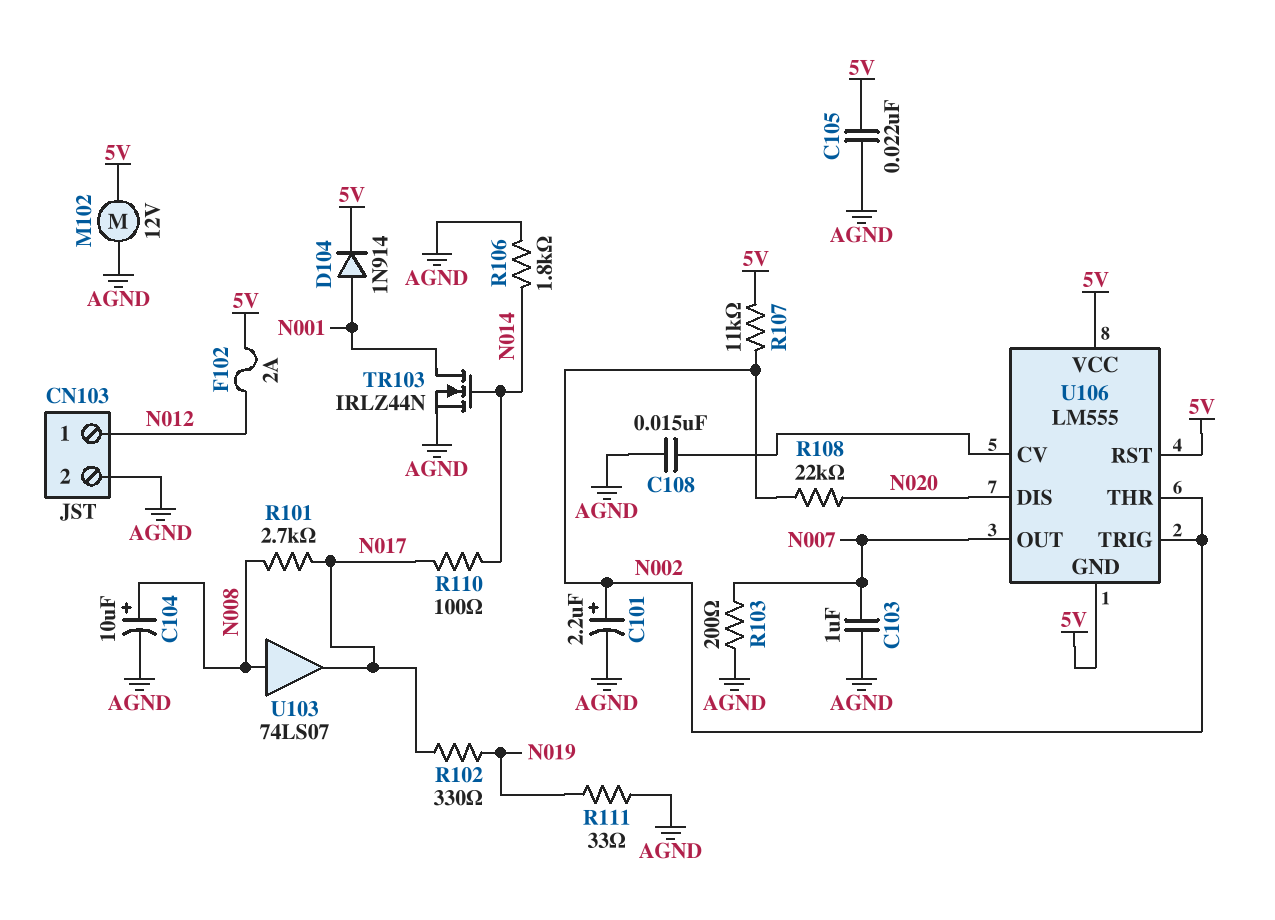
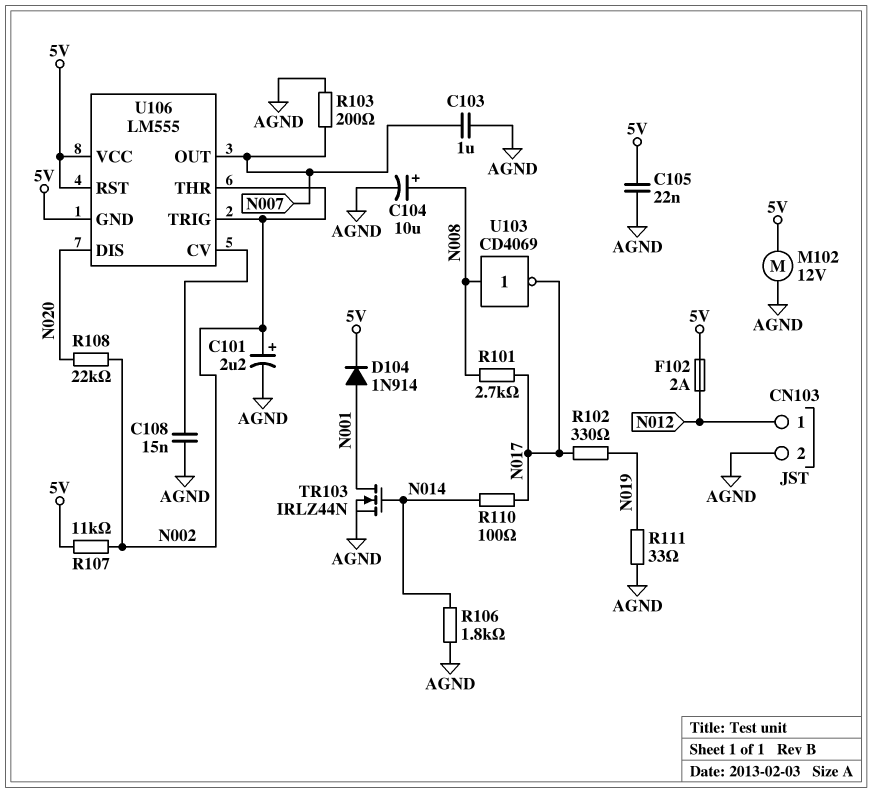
U103: buffer 74LS07 (in N008, out N017) -> NOT CD4069 (in N008, out N017)

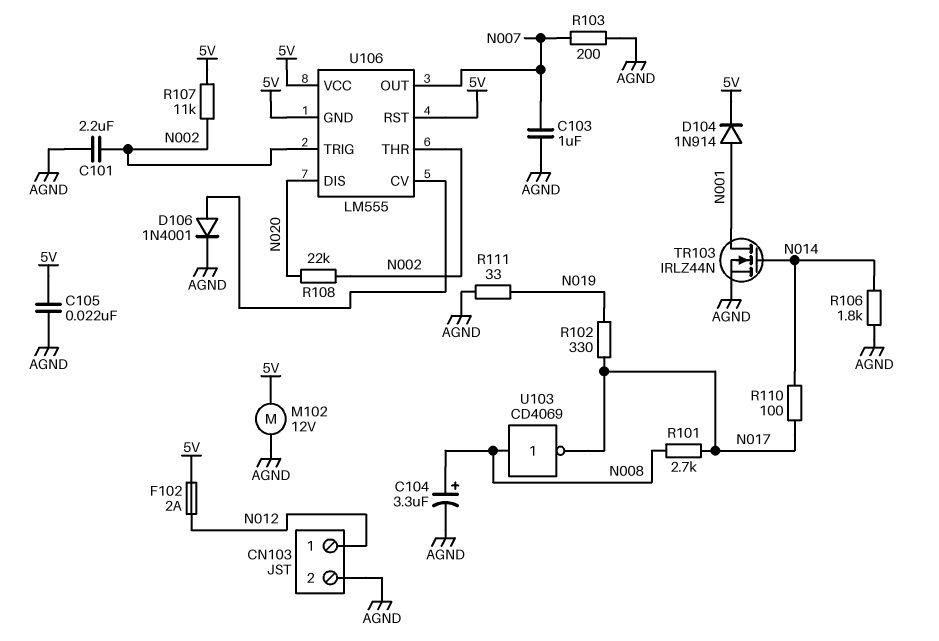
C101: 2.2uF (plus N002, minus AGND) -> 2.2uF (AGND, N002)
C104: 10uF (plus N008, minus AGND) -> 3.3uF (plus N008, minus AGND)
C108: 15nF (AGND, U106/CV) -> none
D106: none -> diode 1N4001 (A U106/CV, K AGND)

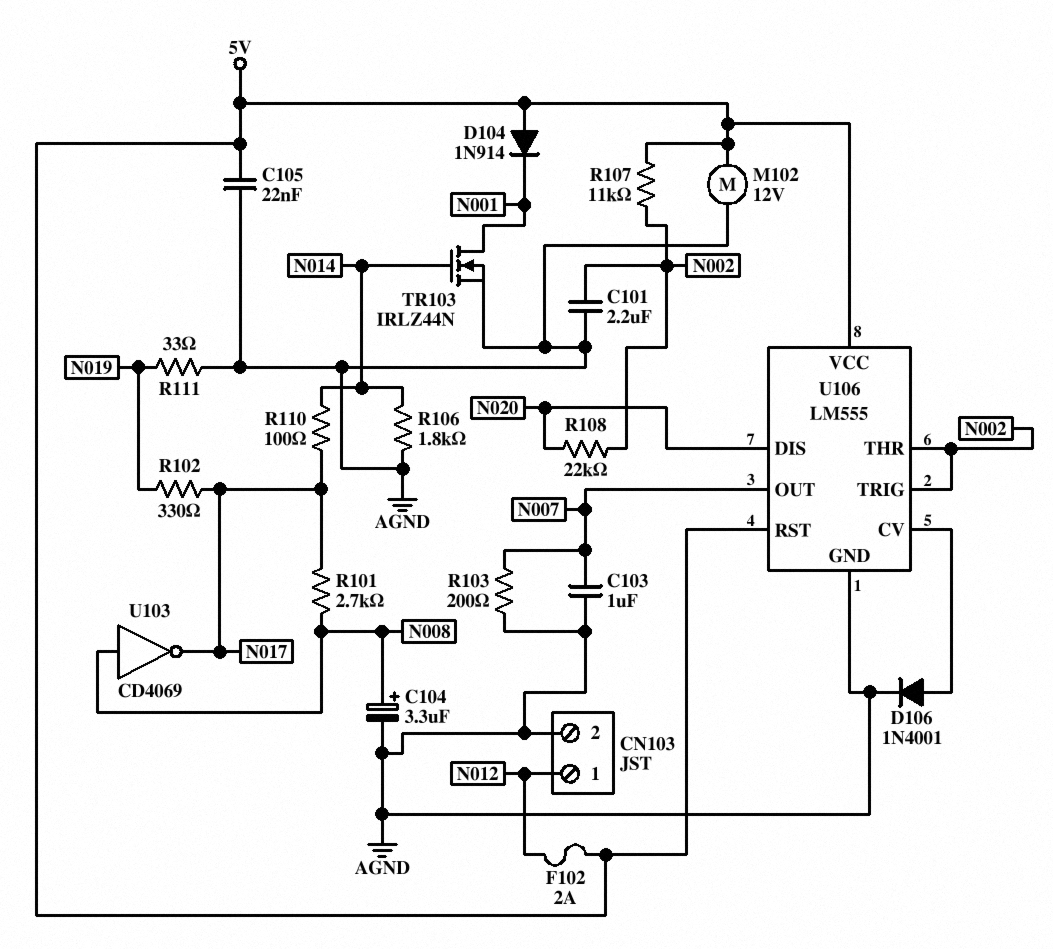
D104: diode 1N914 (A N001, K 5V) -> diode 1N914 (A 5V, K N001)
U106 pin GND: 5V -> AGND

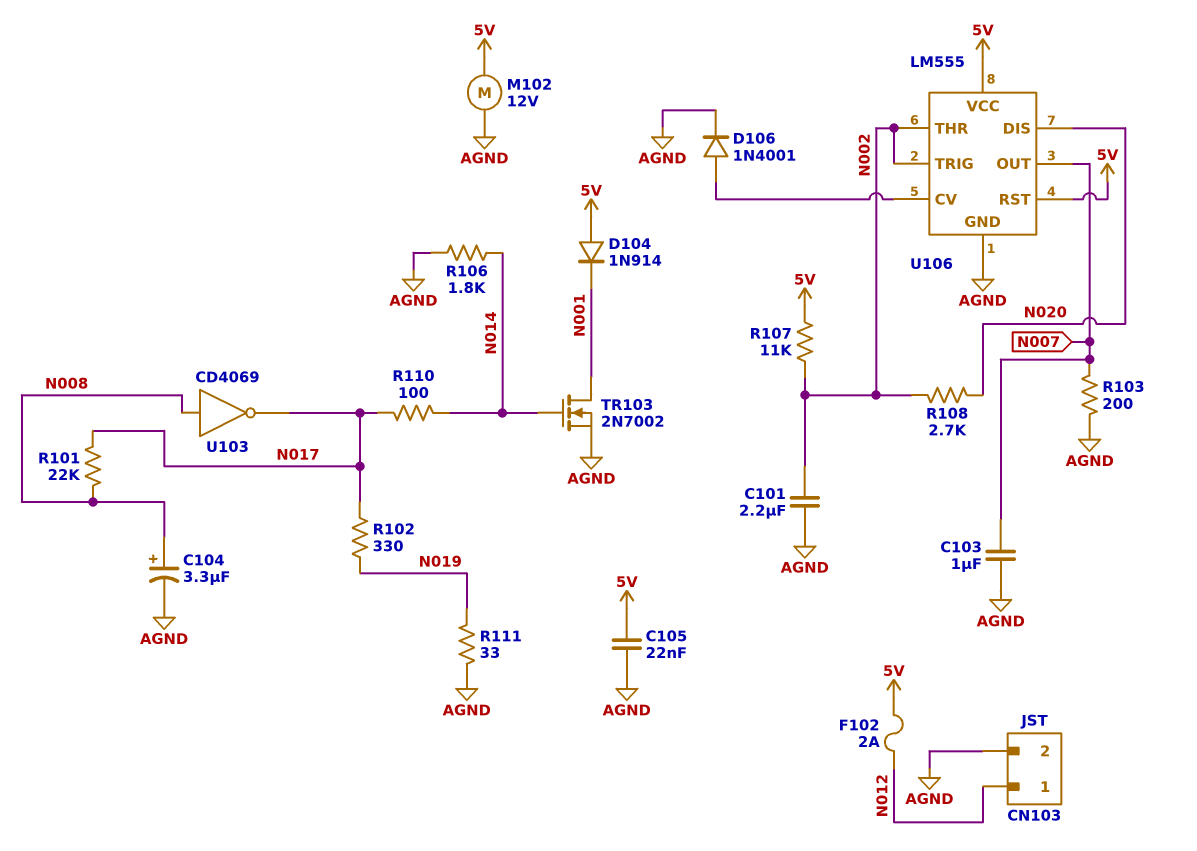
R101: 2.7k (N008, N017) -> 22k (N008, N017)
R108: 22k (N002, N020) -> 2.7k (N002, N020)
TR103: NMOS IRLZ44N (G N014, D N001, S AGND) -> NMOS 2N7002 (G N014, D N001, S AGND)

